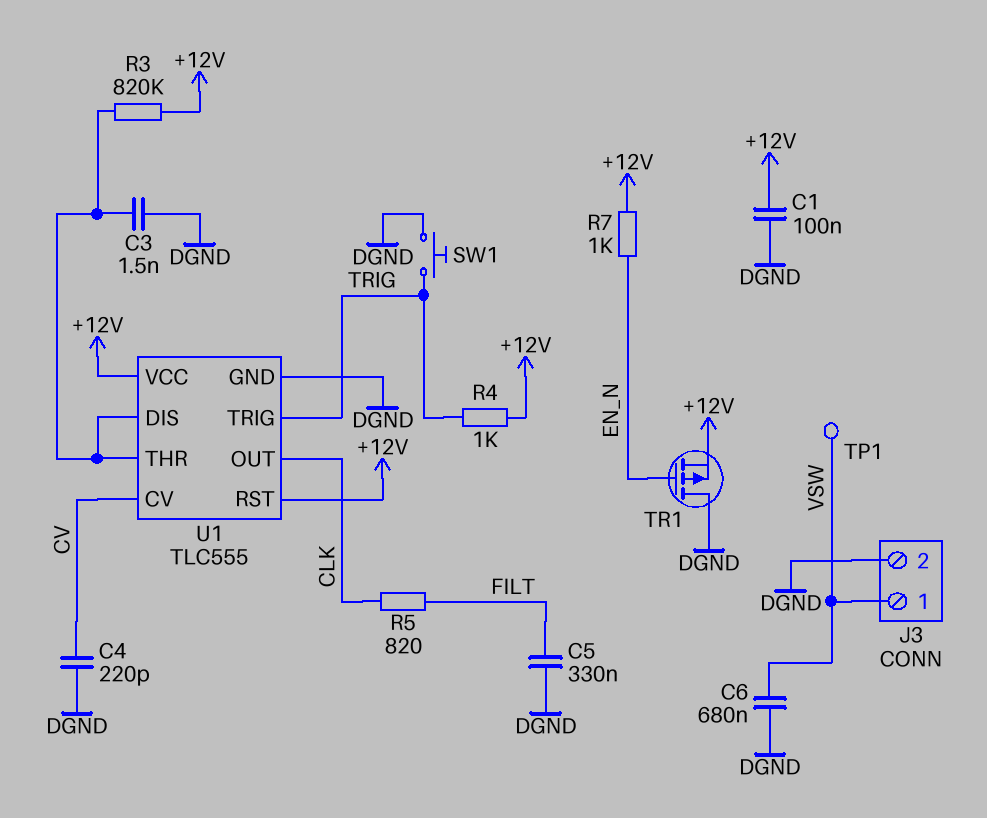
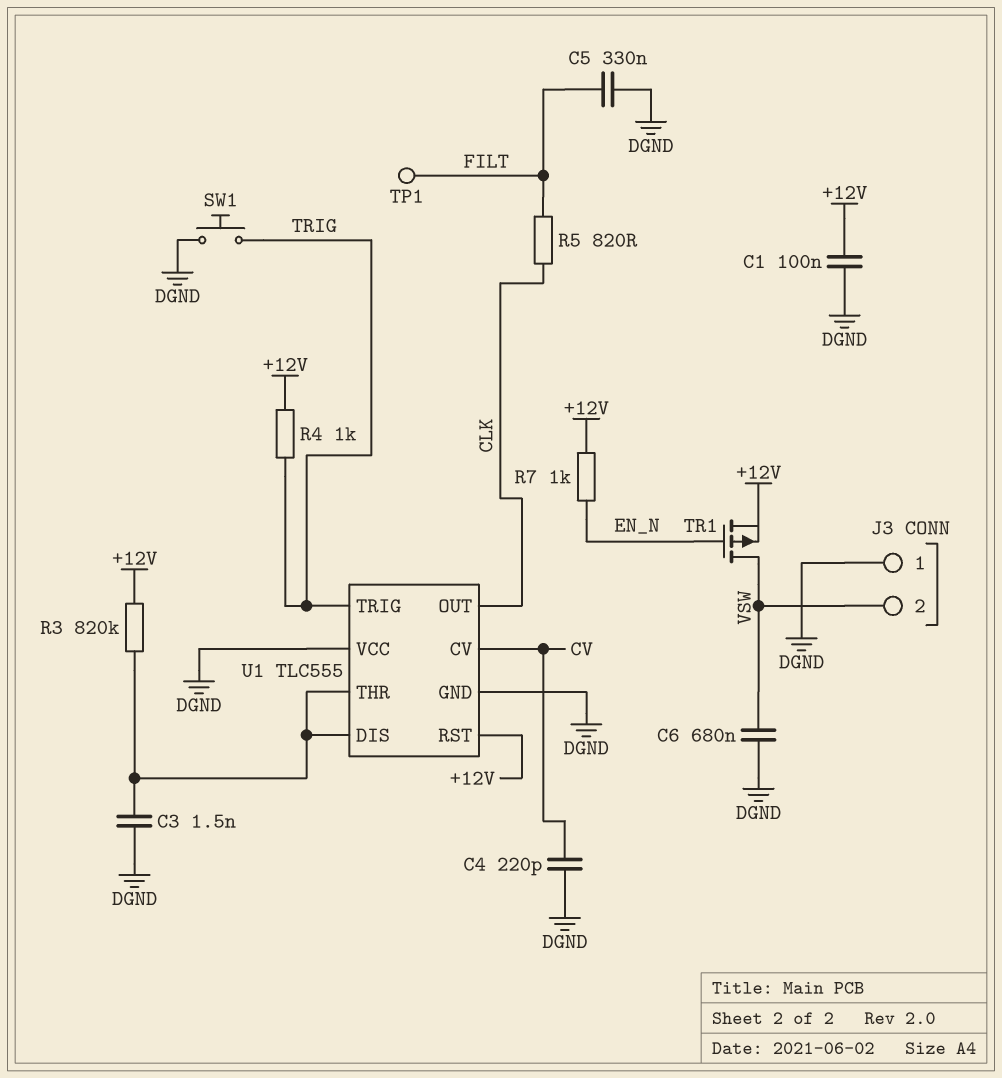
J3 pin 1: VSW -> DGND
J3 pin 2: DGND -> VSW
TP1: test point (VSW) -> test point (FILT)
TR1: PMOS (G EN_N, D DGND, S +12V) -> PMOS (G EN_N, D VSW, S +12V)
U1 pin VCC: +12V -> DGND

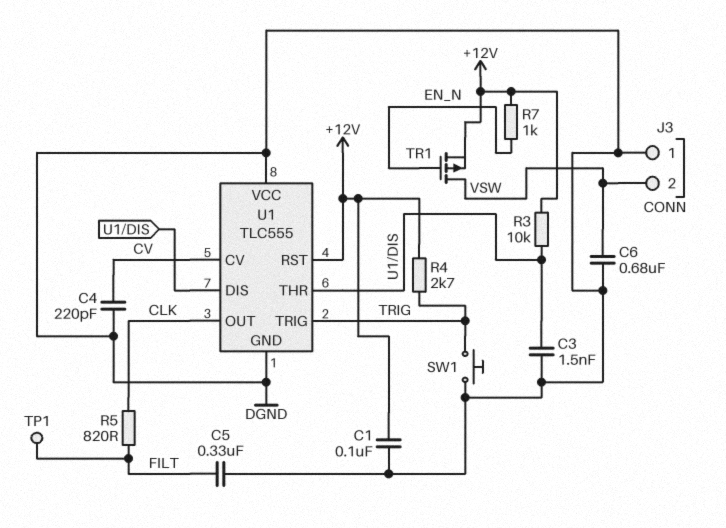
R3: 820k (+12V, U1/DIS) -> 10k (+12V, U1/DIS)
R4: 1k (+12V, TRIG) -> 2.7k (+12V, TRIG)

